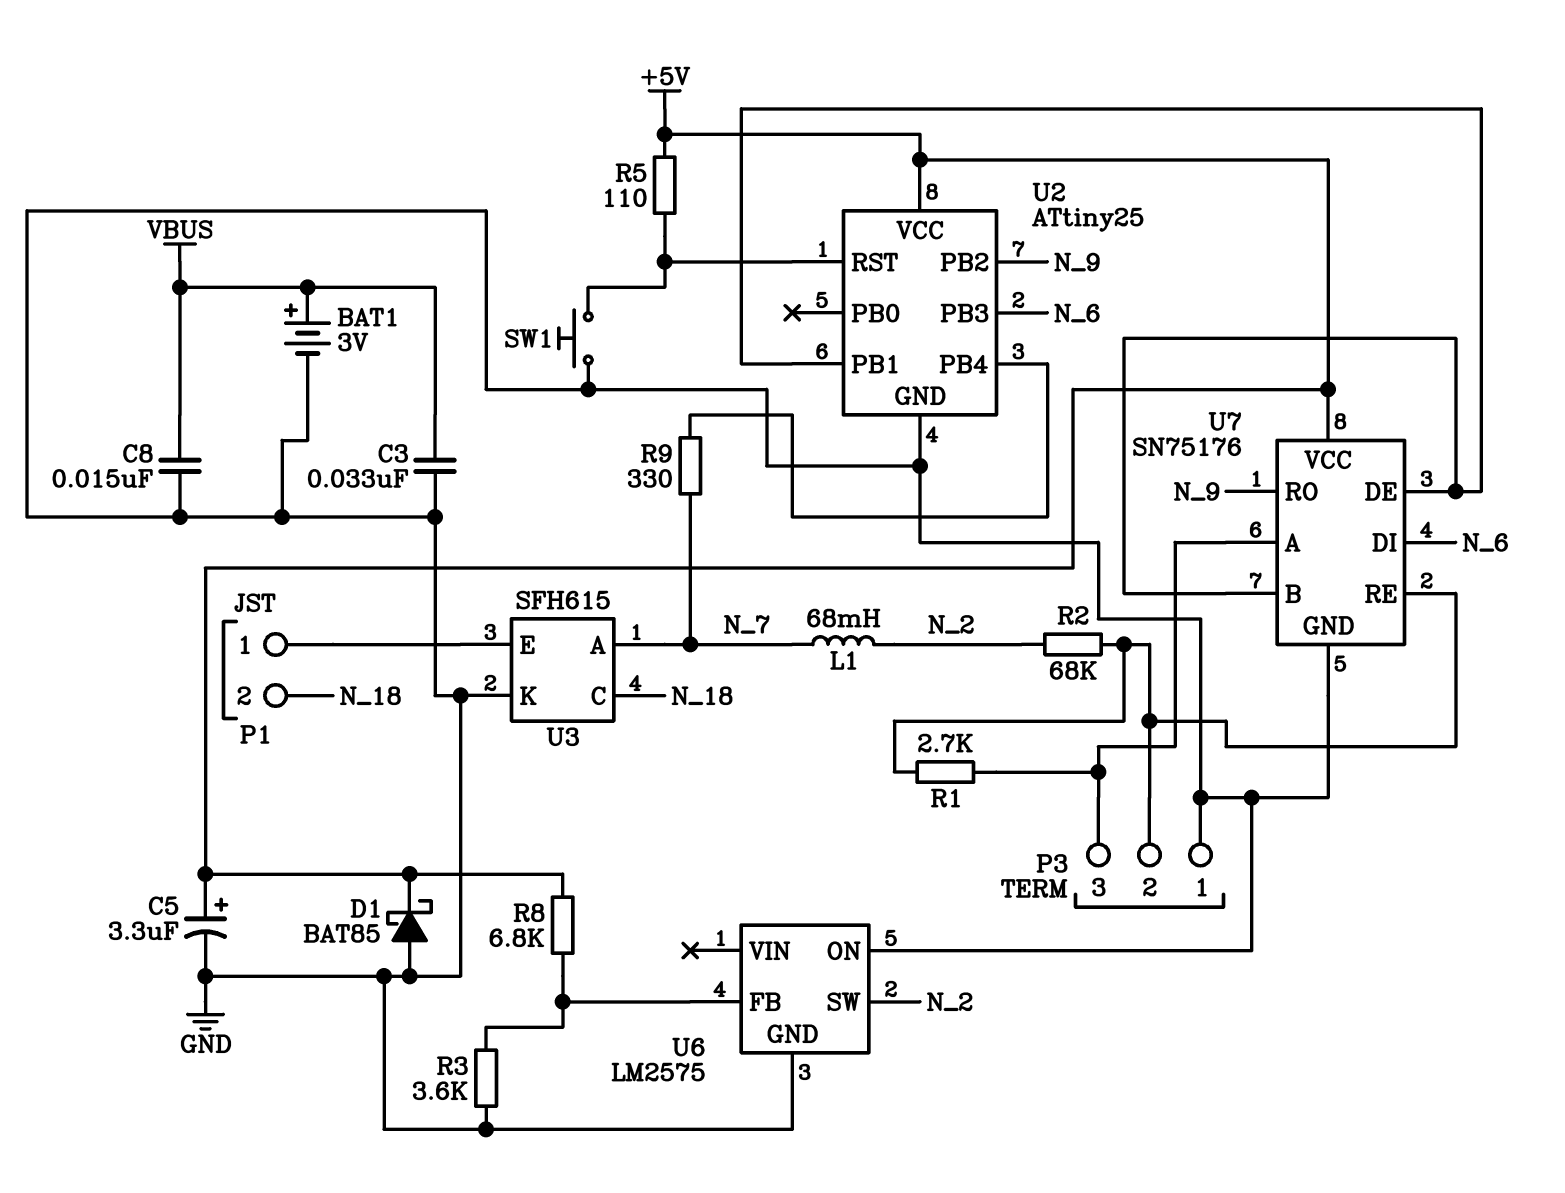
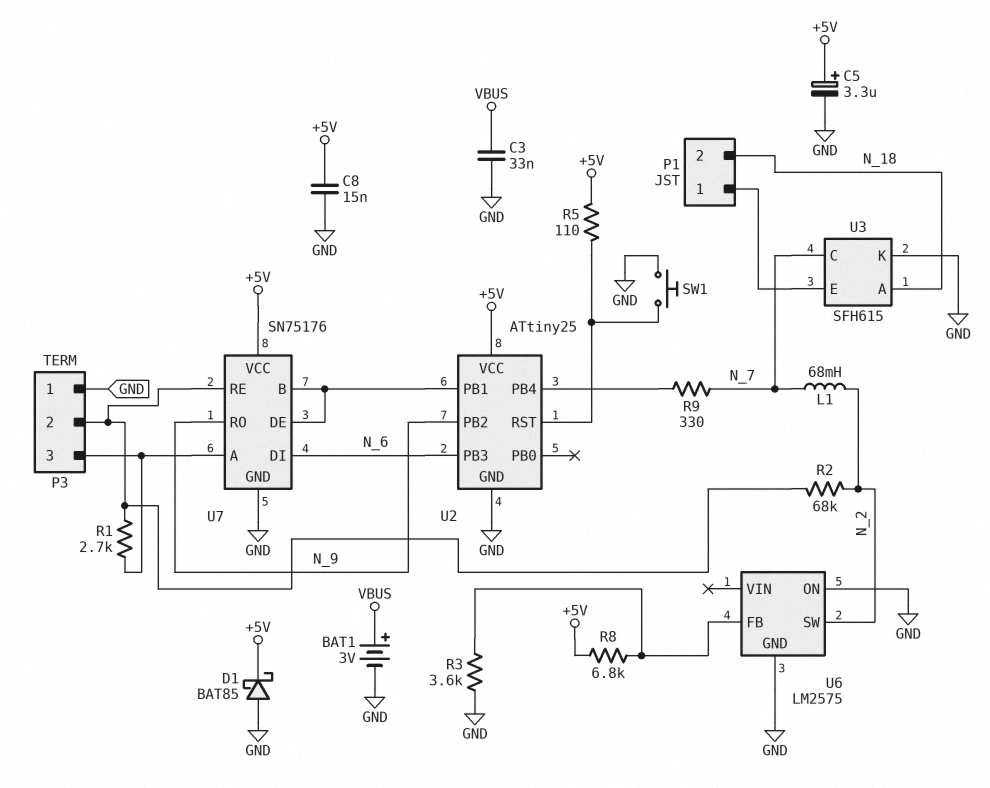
C8: 15nF (GND, VBUS) -> 15nF (+5V, GND)
U3 pin A: N_7 -> N_18
U3 pin C: N_18 -> N_7

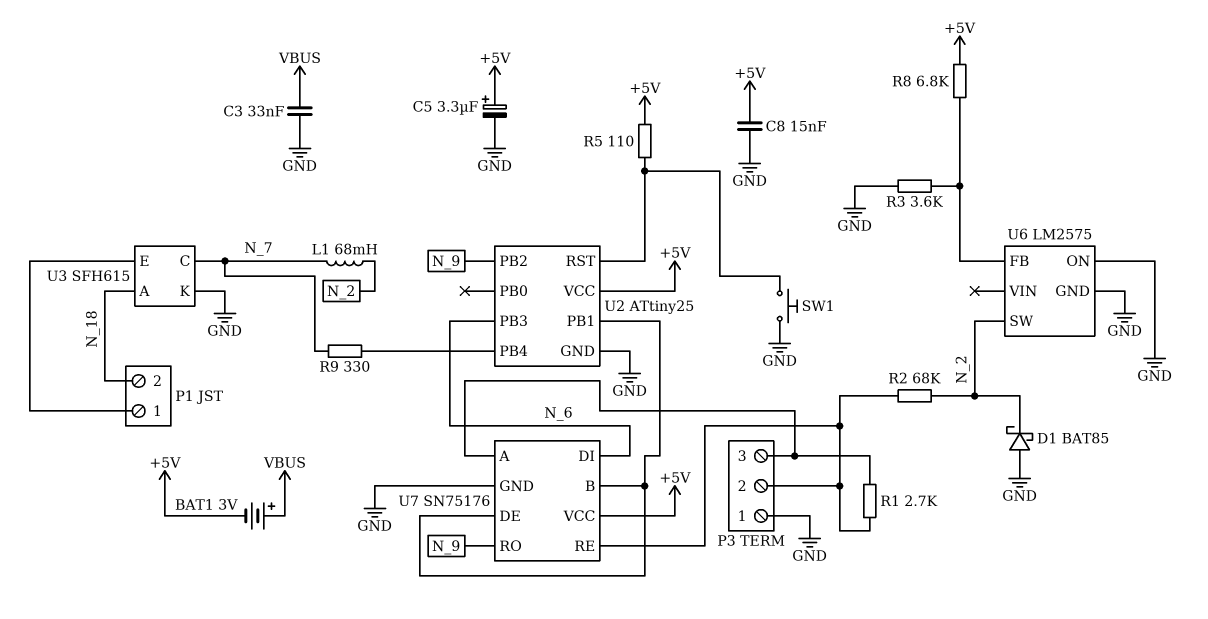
BAT1: 3V (plus VBUS, minus GND) -> 3V (plus VBUS, minus +5V)
D1: schottky BAT85 (A GND, K +5V) -> schottky BAT85 (A GND, K N_2)

